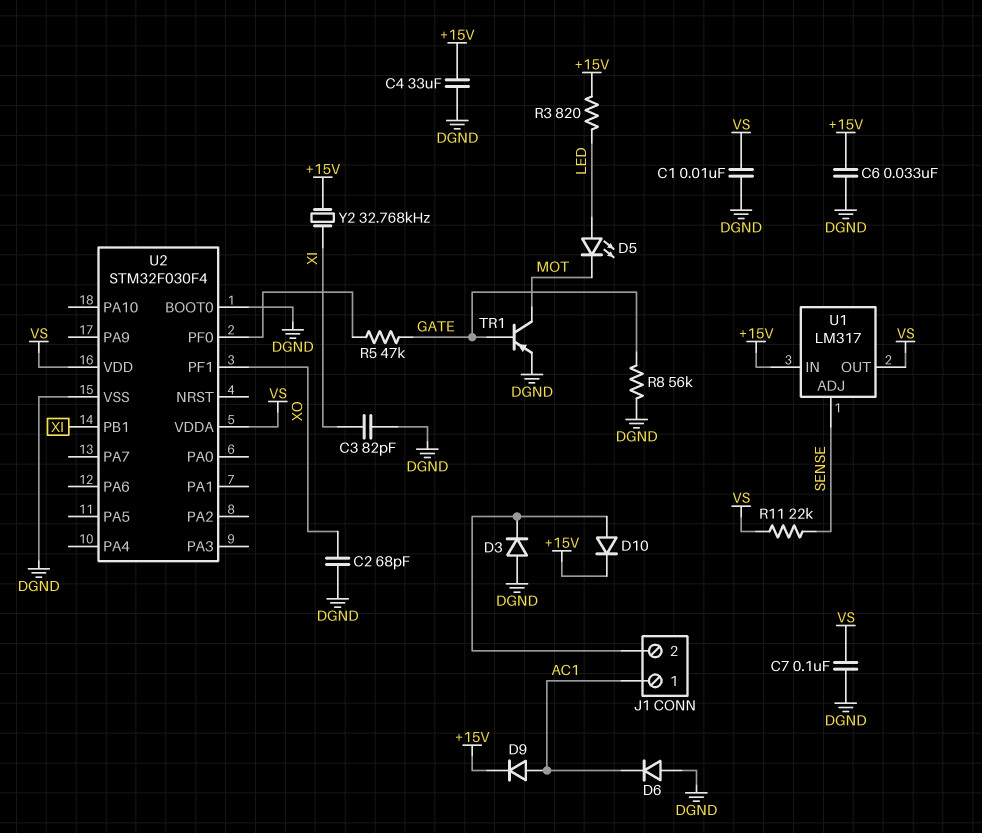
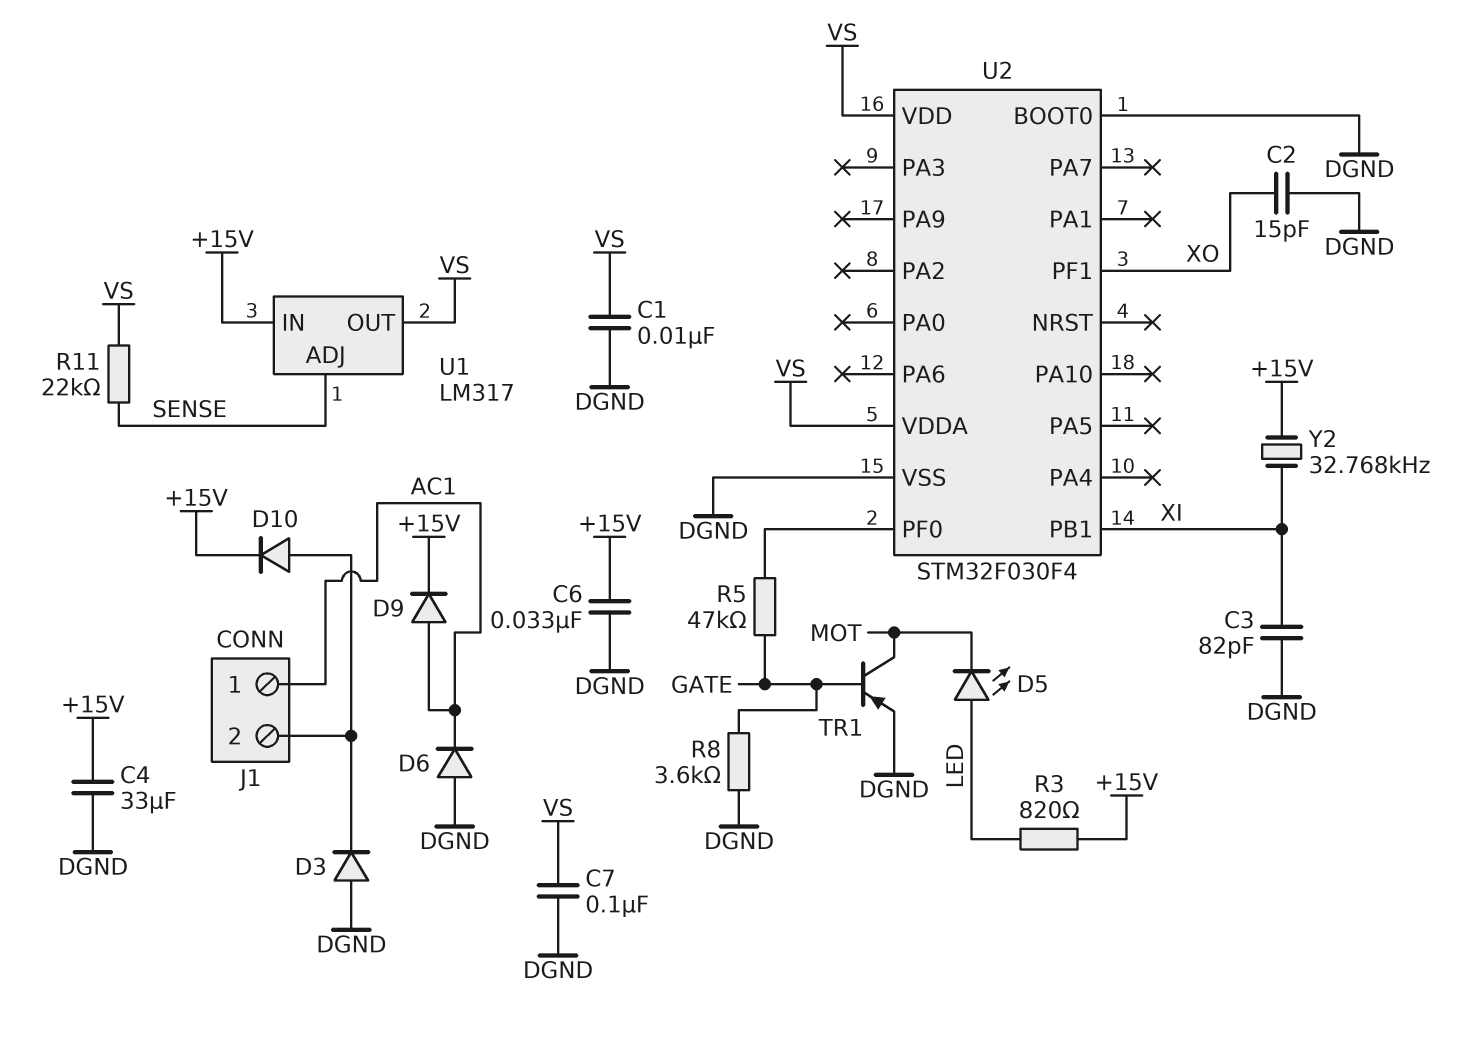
C2: 68pF (DGND, XO) -> 15pF (DGND, XO)
R8: 56k (DGND, GATE) -> 3.6k (DGND, GATE)

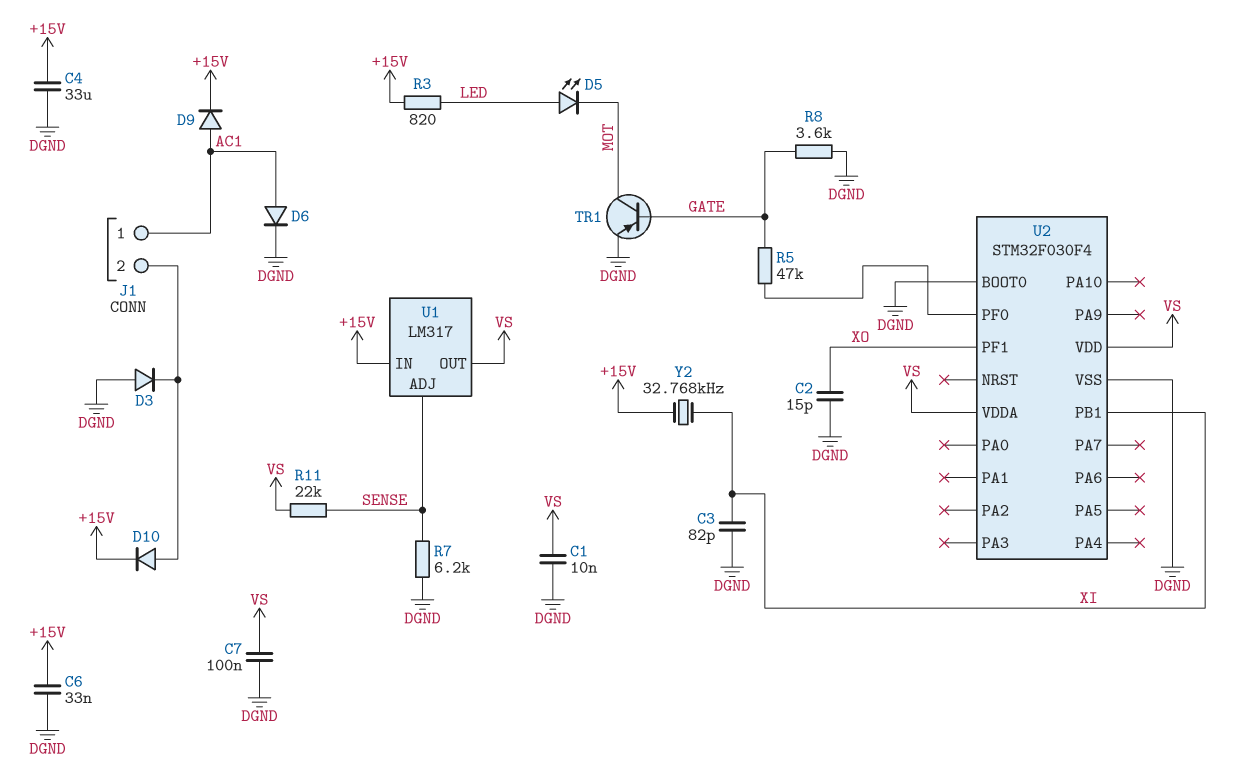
D6: diode (A DGND, K AC1) -> diode (A AC1, K DGND)
R7: none -> 6.2k (DGND, SENSE)

